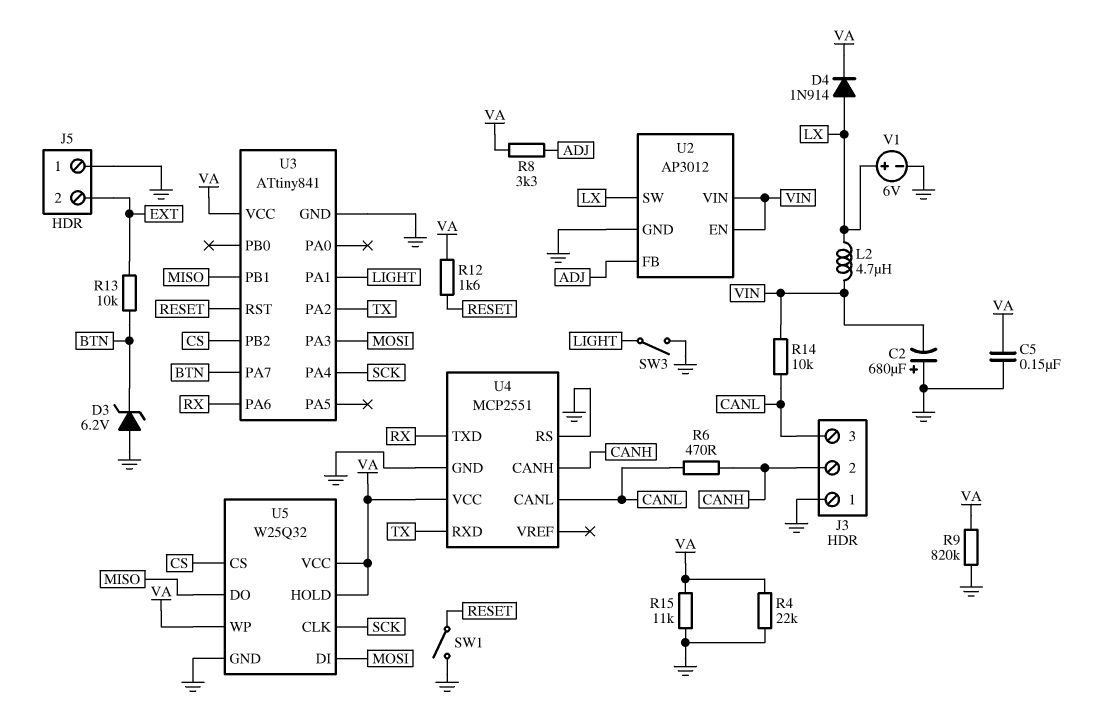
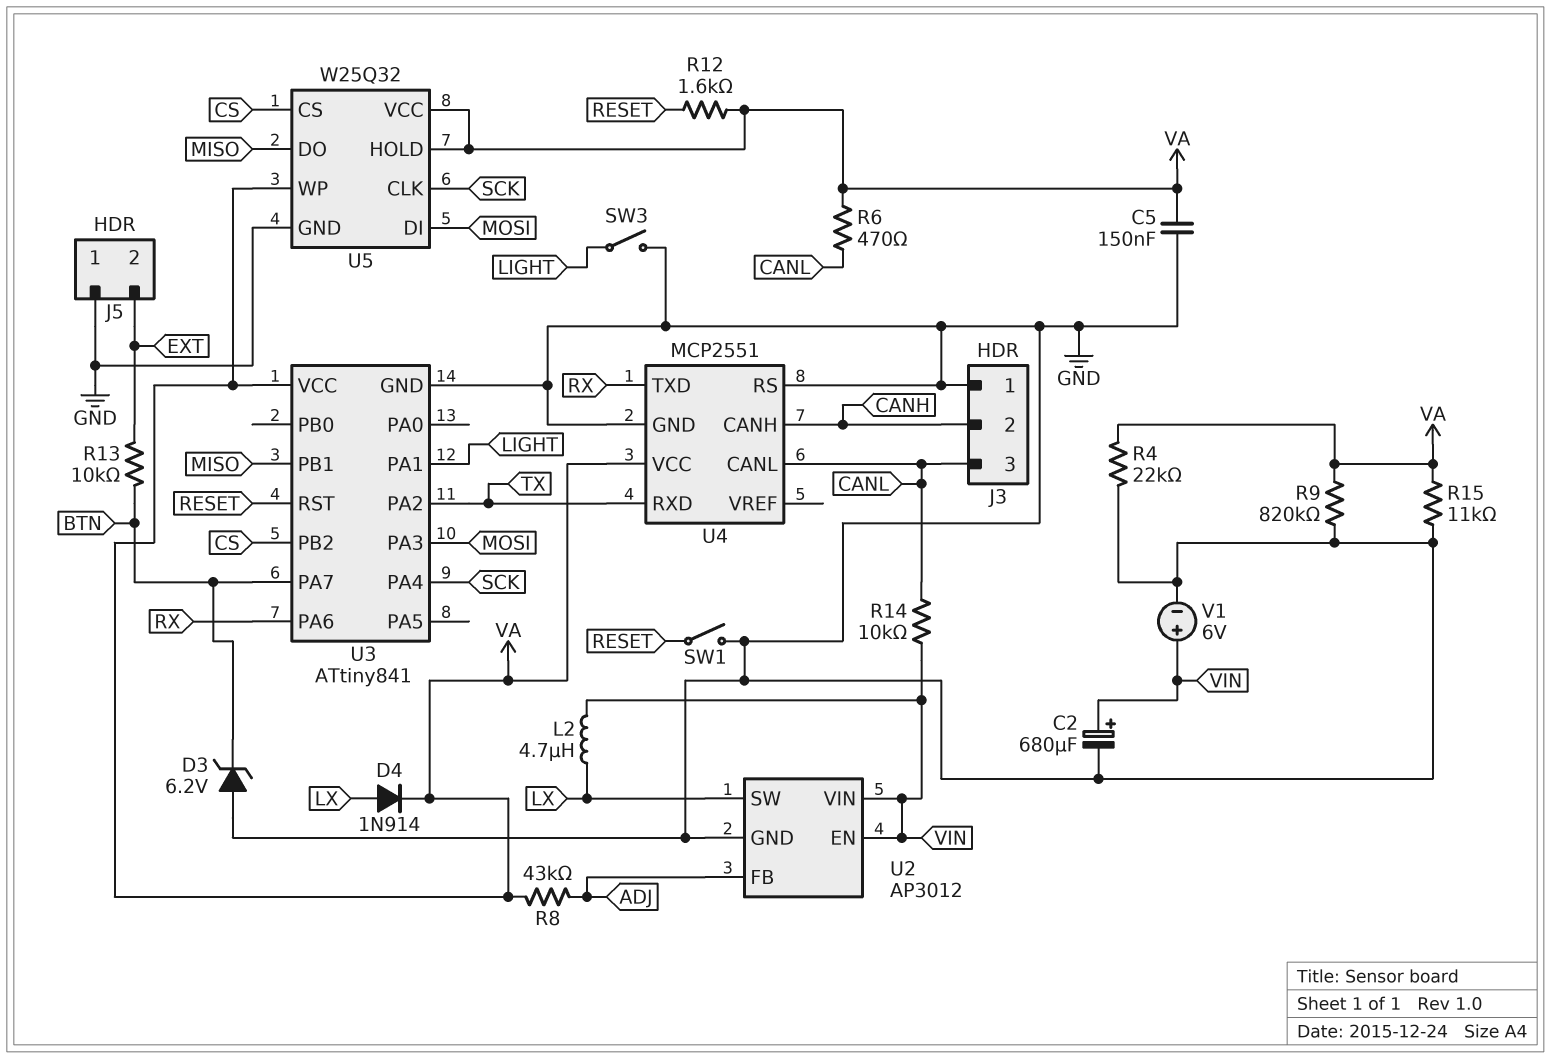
C2: 680uF (plus GND, minus VIN) -> 680uF (plus VIN, minus GND)
R6: 470 (CANH, CANL) -> 470 (CANL, VA)
R8: 3.3k (ADJ, VA) -> 43k (ADJ, VA)
V1: 6V (plus LX, minus GND) -> 6V (plus VIN, minus GND)

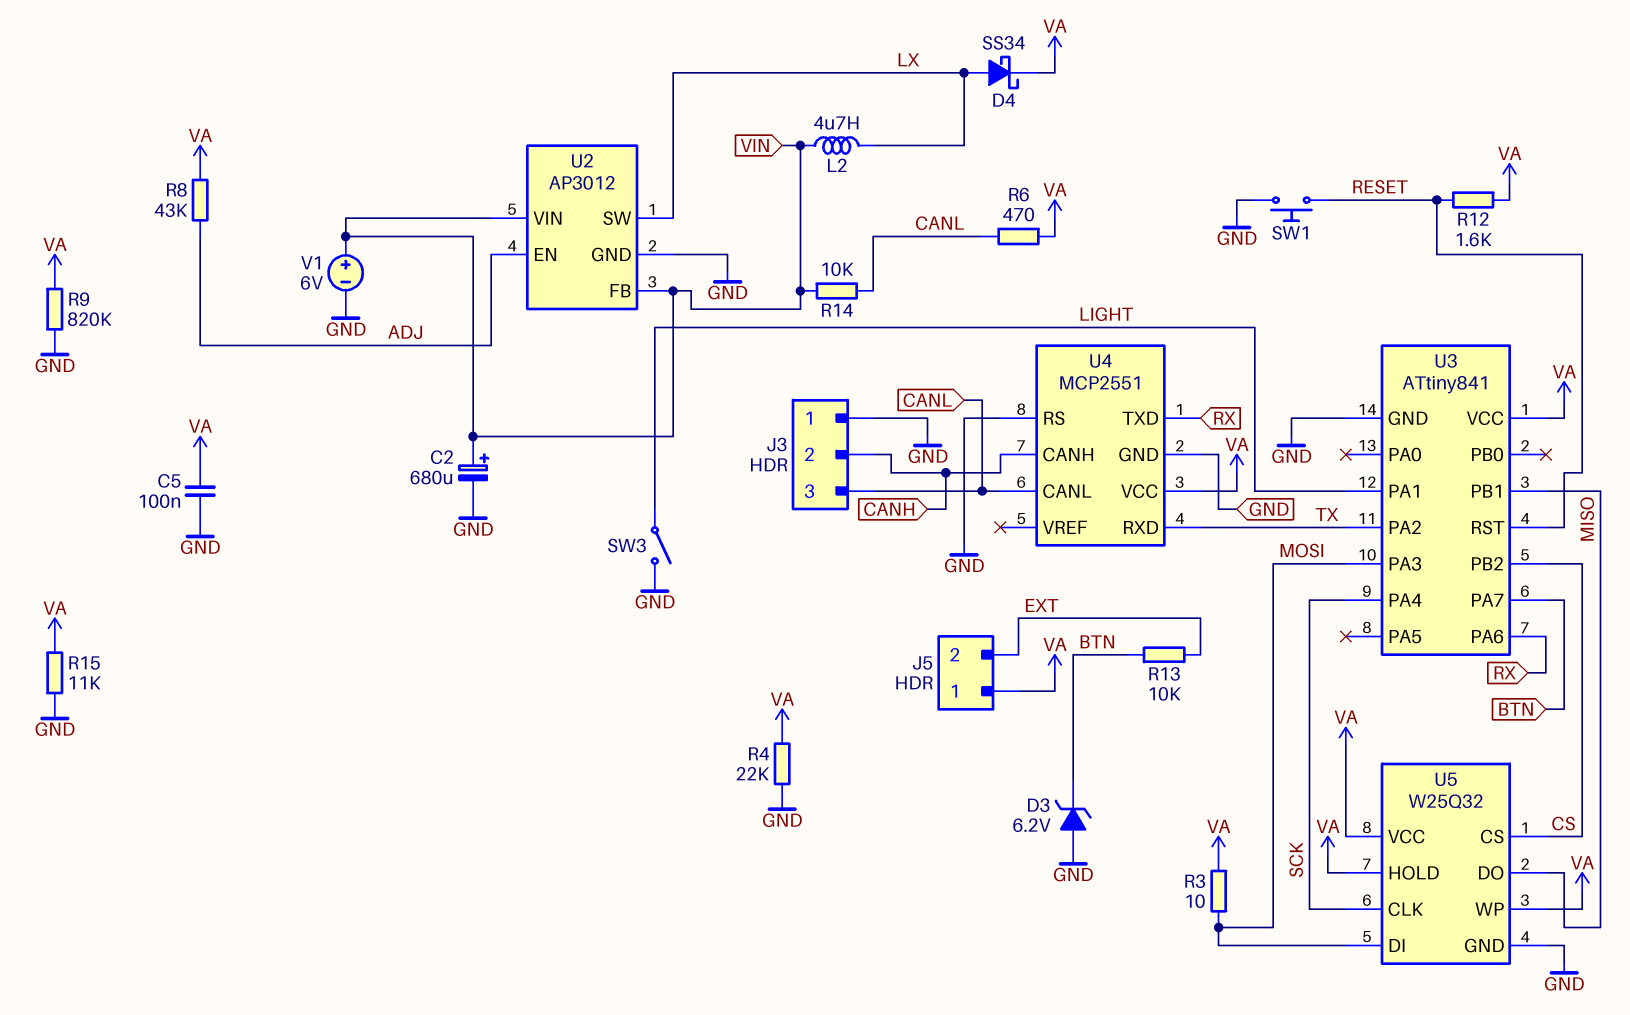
C5: 150nF (GND, VA) -> 100nF (GND, VA)
D4: diode 1N914 (A LX, K VA) -> schottky SS34 (A LX, K VA)
J5 pin 1: GND -> VA
R3: none -> 10 (MOSI, VA)
SW1: switch (GND, RESET) -> button (GND, RESET)
U2 pin EN: VIN -> ADJ
U2 pin FB: ADJ -> VIN

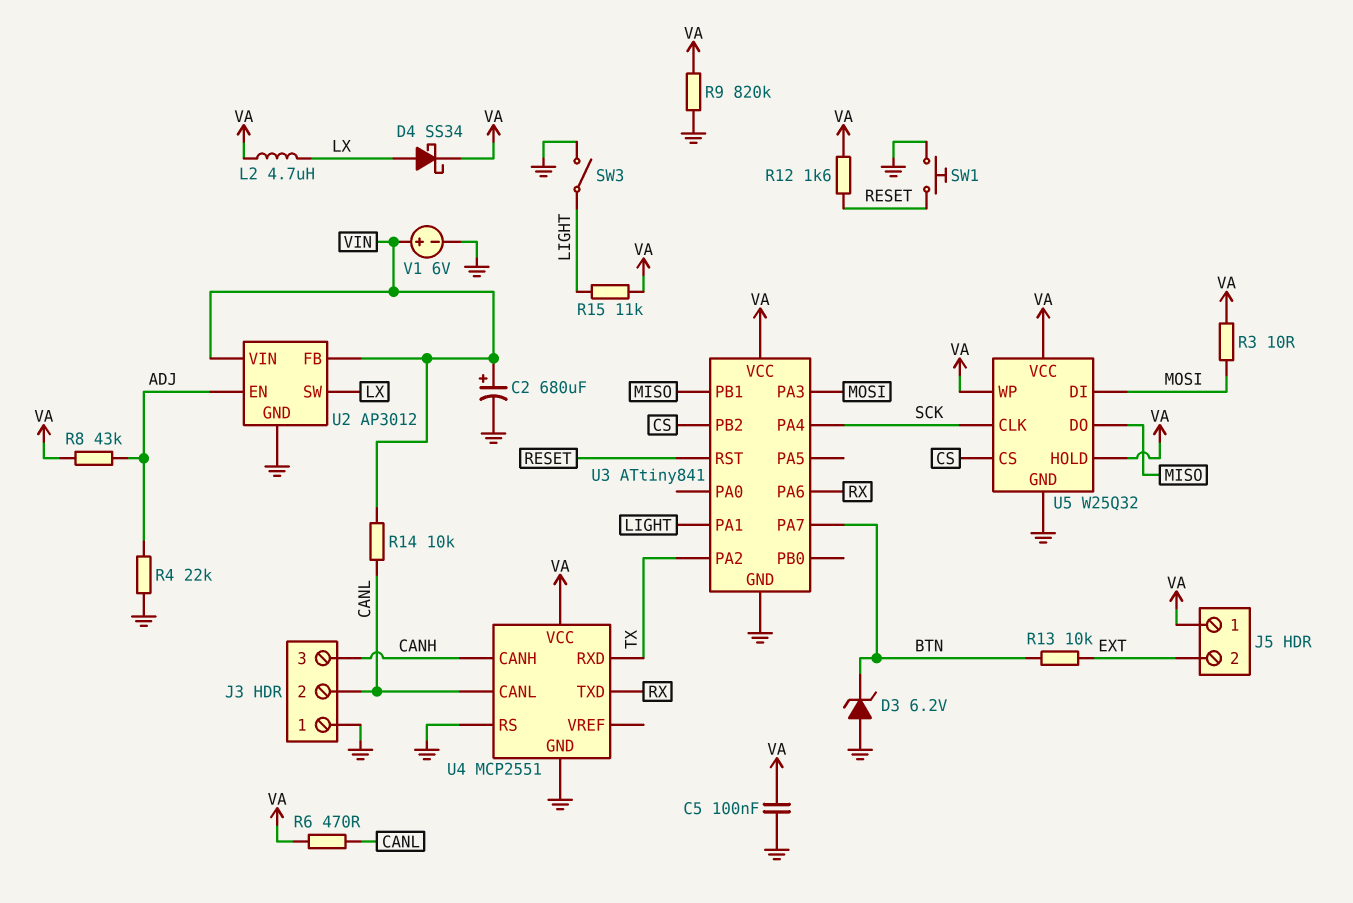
J3 pin 2: CANH -> CANL
J3 pin 3: CANL -> CANH
L2: 4.7uH (LX, VIN) -> 4.7uH (LX, VA)
R4: 22k (GND, VA) -> 22k (ADJ, GND)
R15: 11k (GND, VA) -> 11k (LIGHT, VA)

